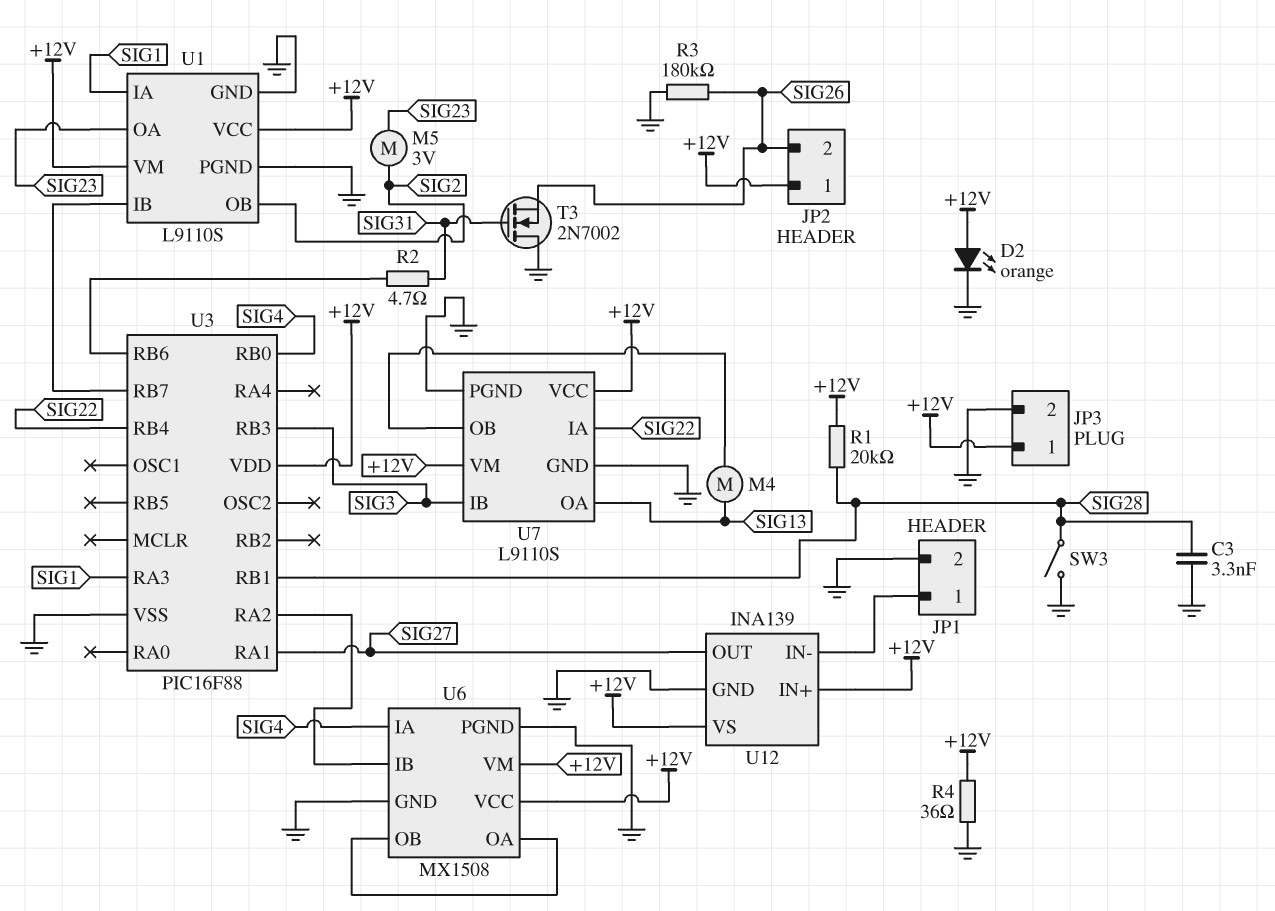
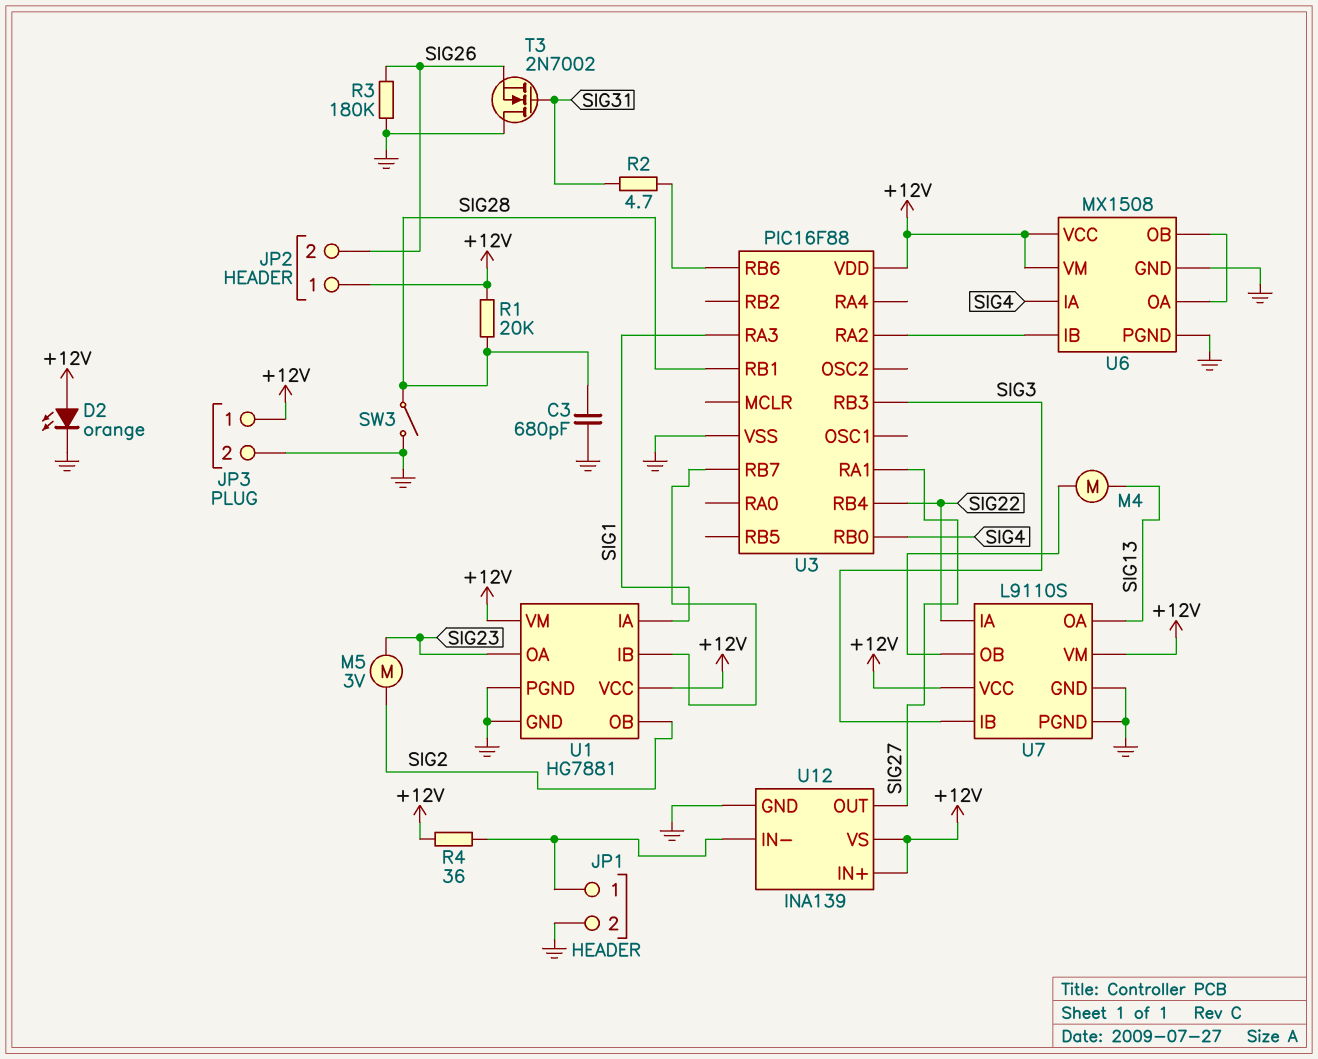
C3: 3.3nF (GND, SIG28) -> 680pF (GND, SIG28)
R4: 36 (+12V, GND) -> 36 (+12V, JP1/1)
U1: L9110S -> HG7881

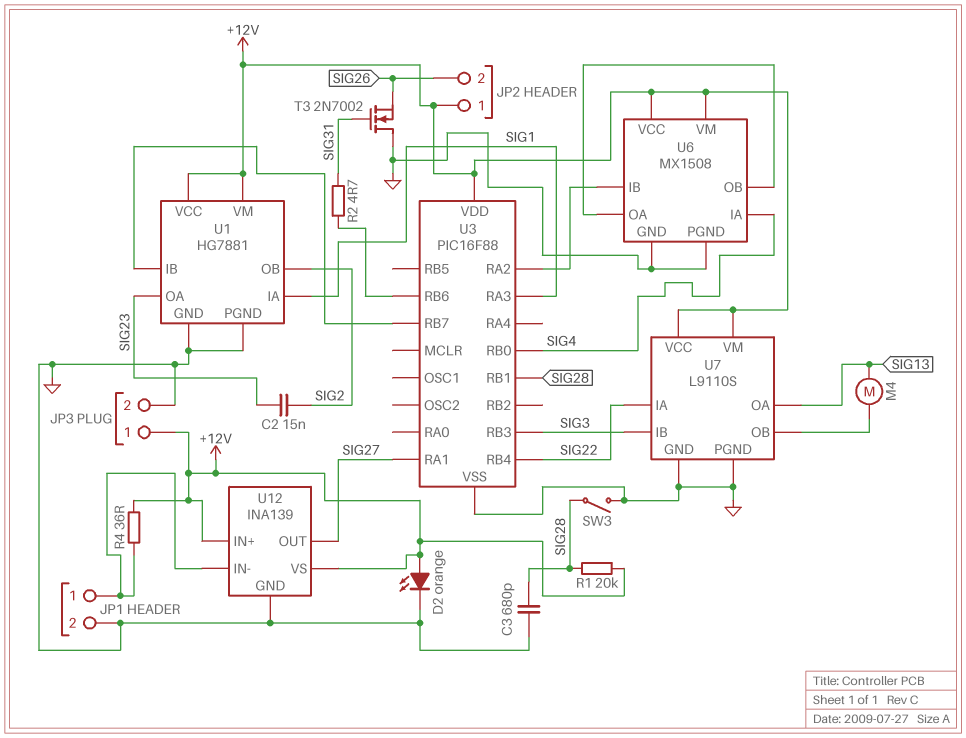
C2: none -> 15nF (SIG2, SIG23)
M5: motor 3V (SIG2, SIG23) -> none
R3: 180k (GND, SIG26) -> none

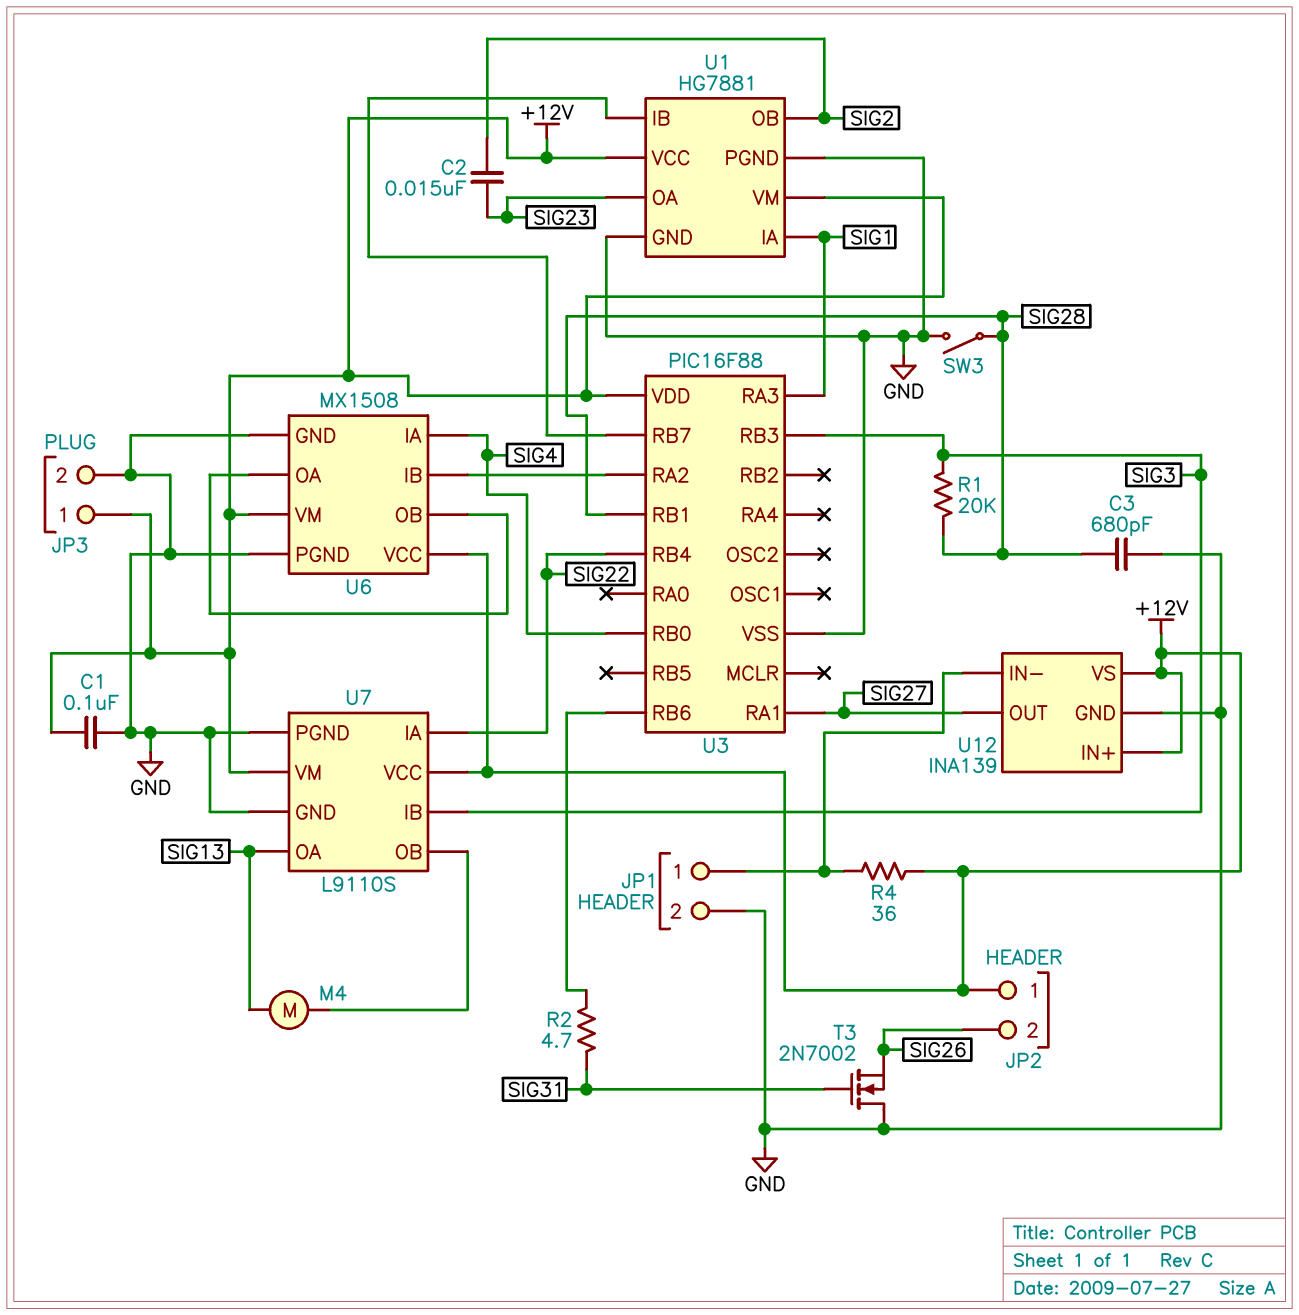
C1: none -> 100nF (+12V, GND)
D2: LED orange (A +12V, K GND) -> none
R1: 20k (+12V, SIG28) -> 20k (SIG3, SIG28)

